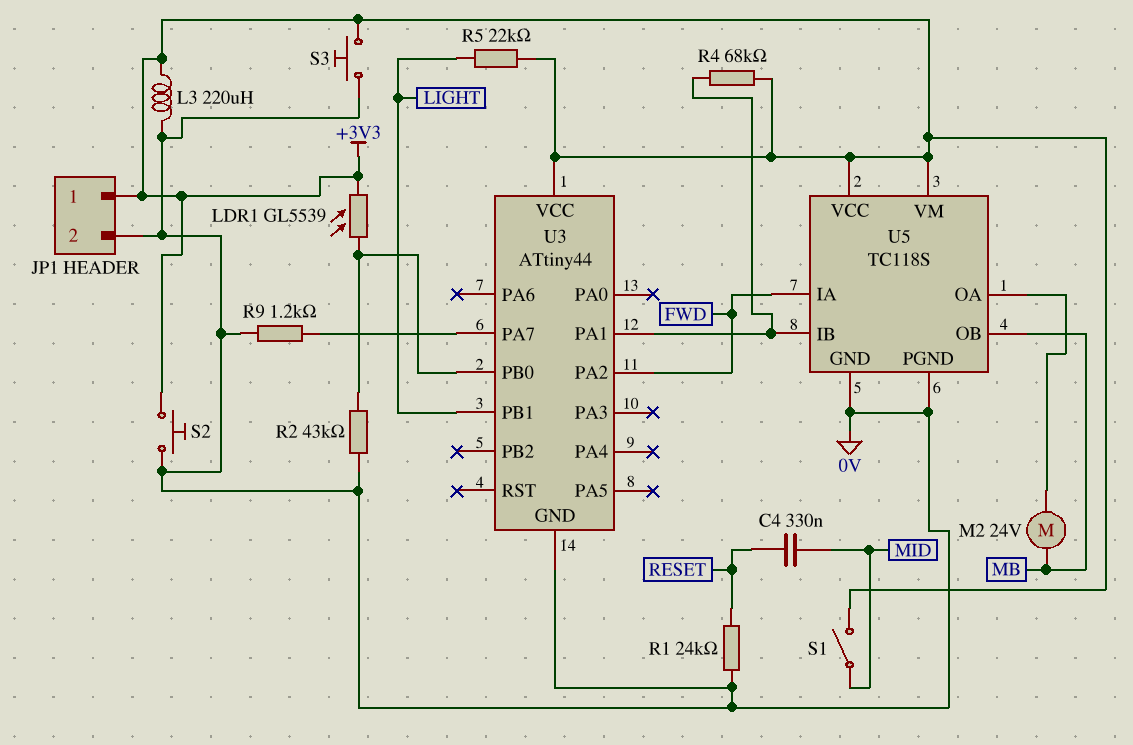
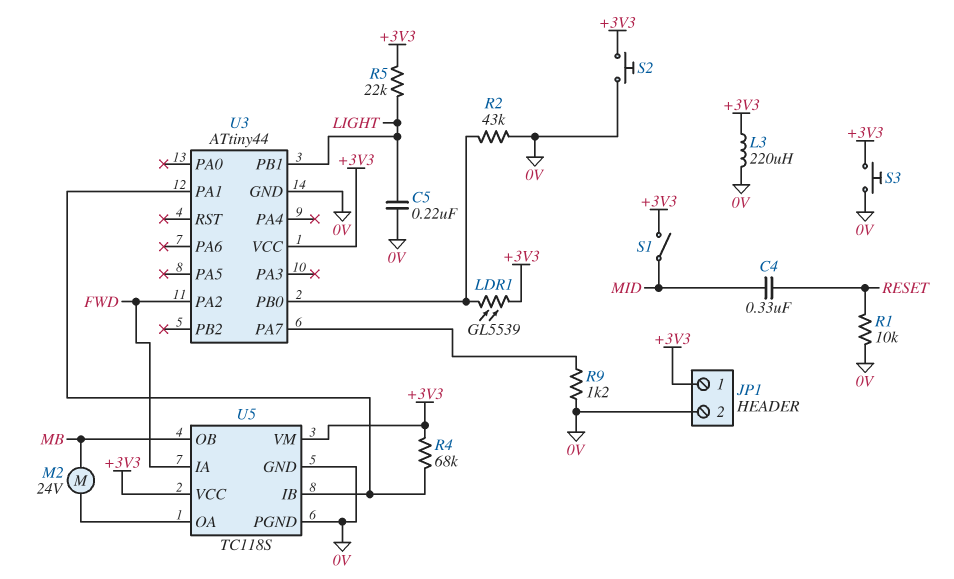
C5: none -> 220nF (0V, LIGHT)
R1: 24k (0V, RESET) -> 10k (0V, RESET)

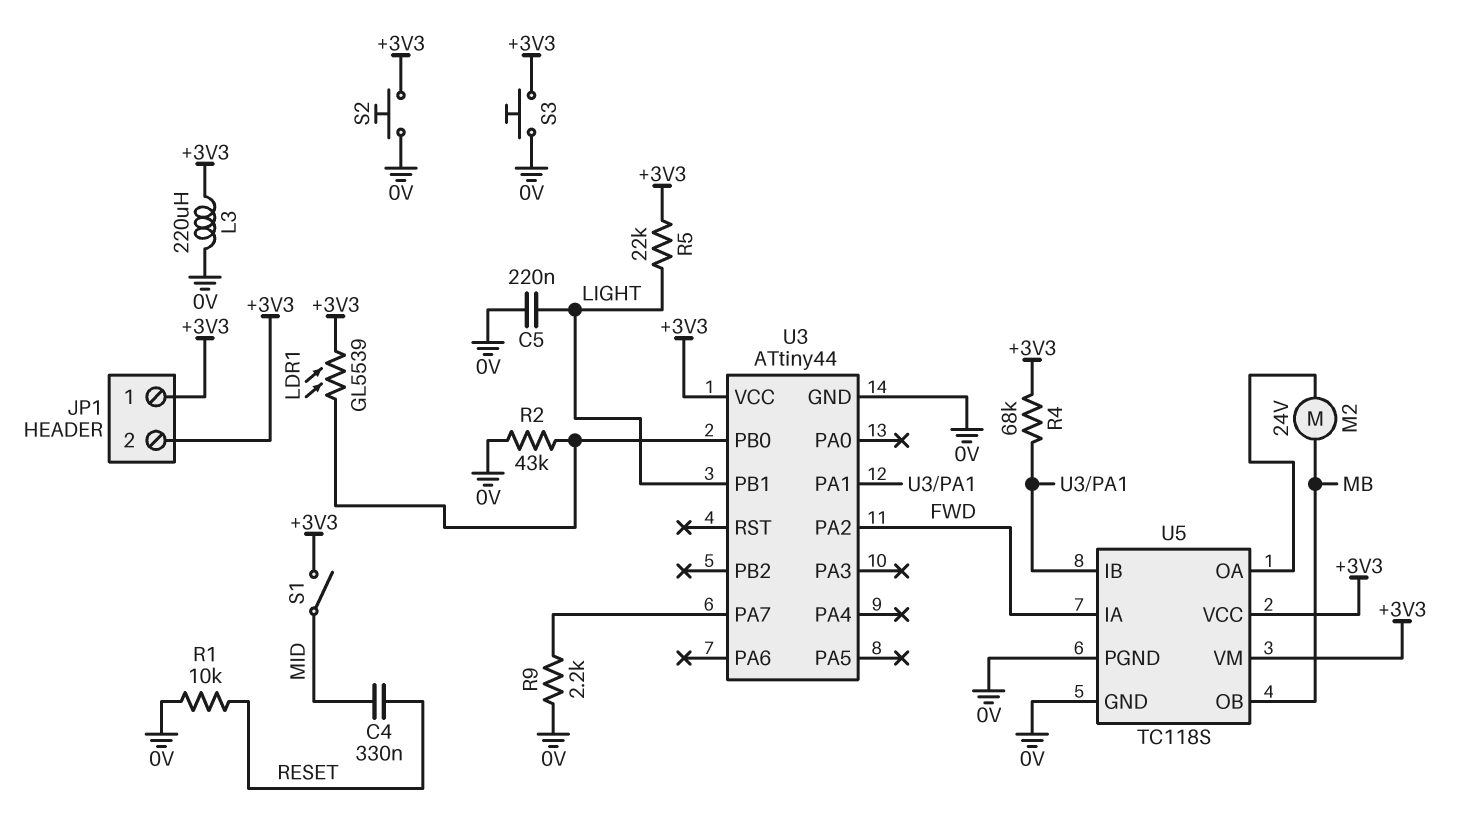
JP1 pin 2: 0V -> +3V3
R9: 1.2k (0V, U3/PA7) -> 2.2k (0V, U3/PA7)

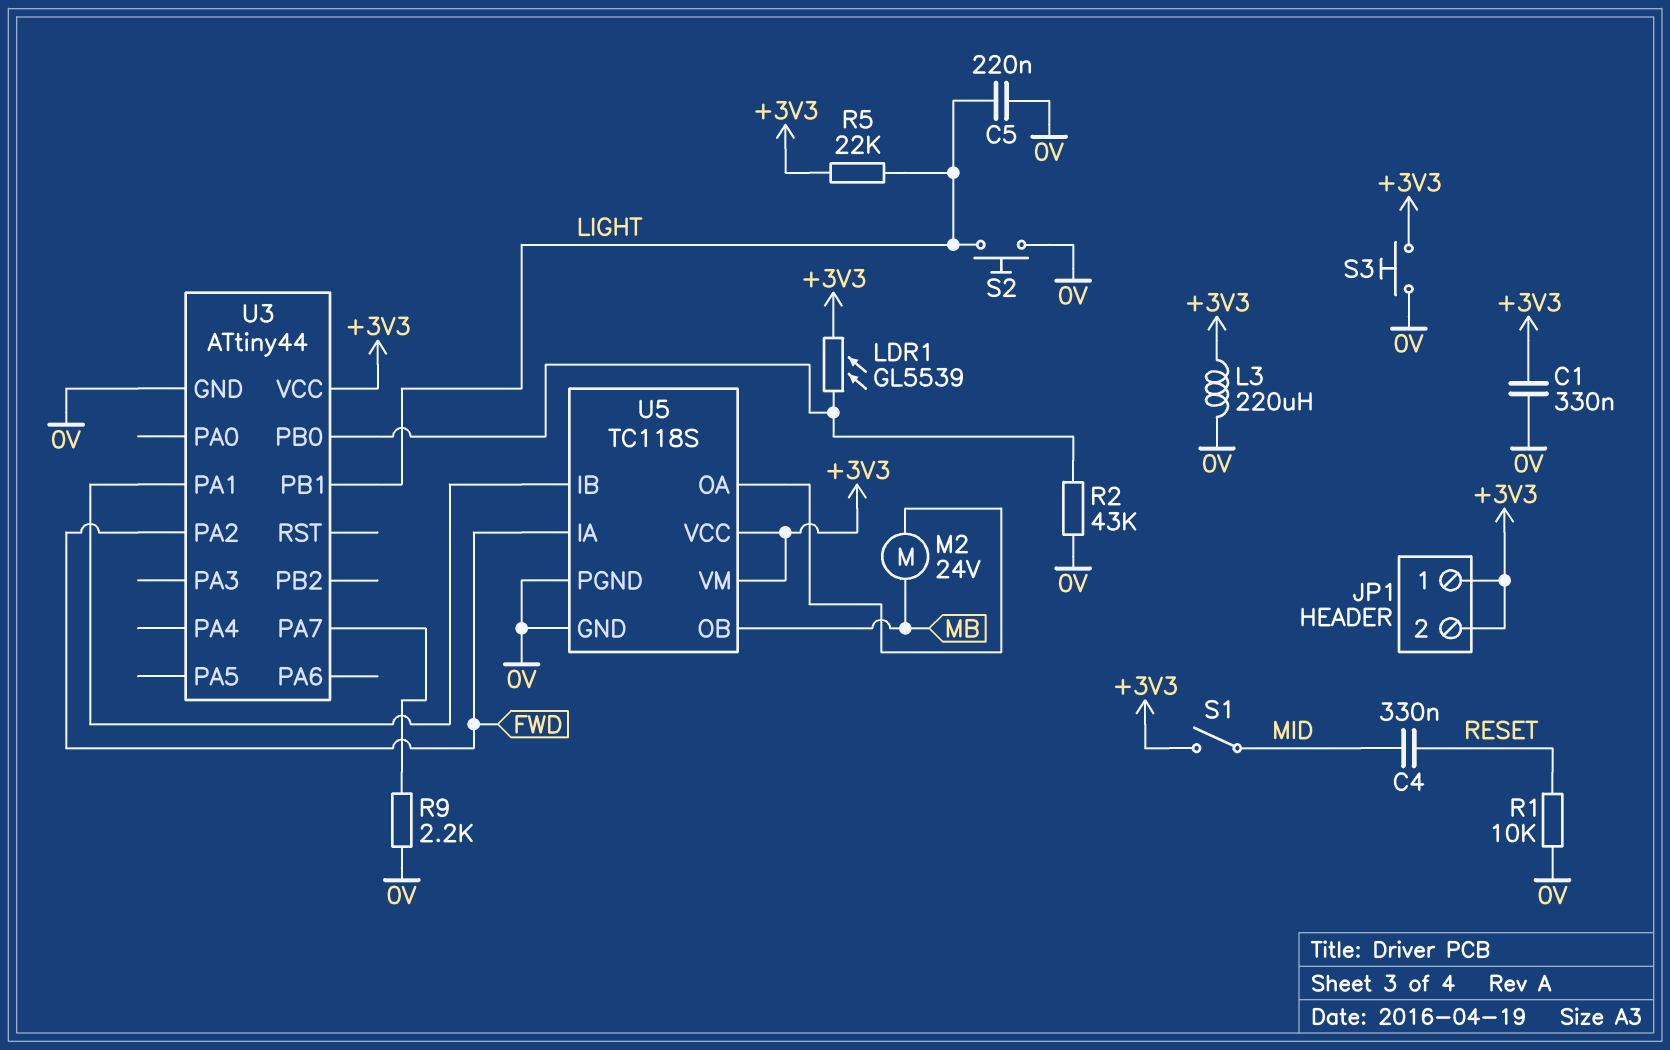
C1: none -> 330nF (+3V3, 0V)
R4: 68k (+3V3, U3/PA1) -> none
S2: button (+3V3, 0V) -> button (0V, LIGHT)

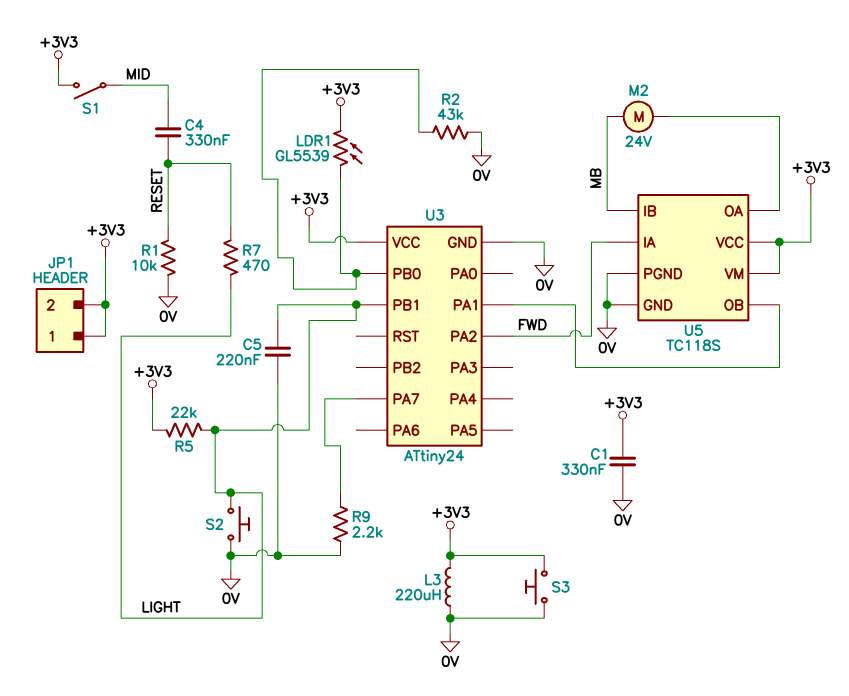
R7: none -> 470 (LIGHT, RESET)
U3: ATtiny44 -> ATtiny24
U5 pin IB: U3/PA1 -> MB
U5 pin OB: MB -> U3/PA1

